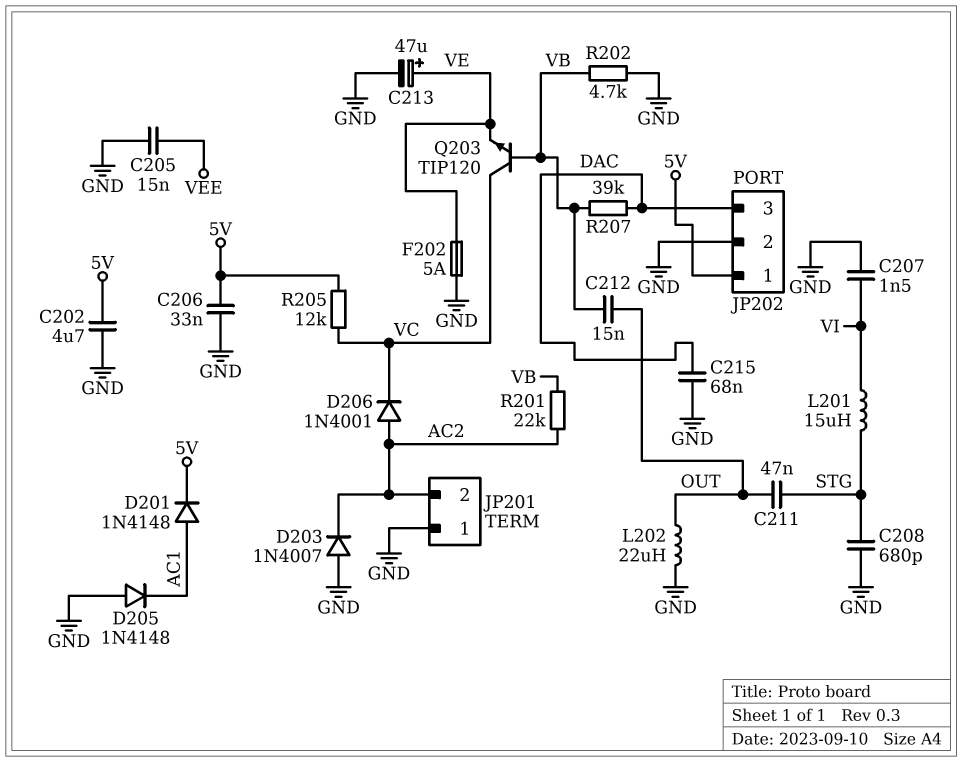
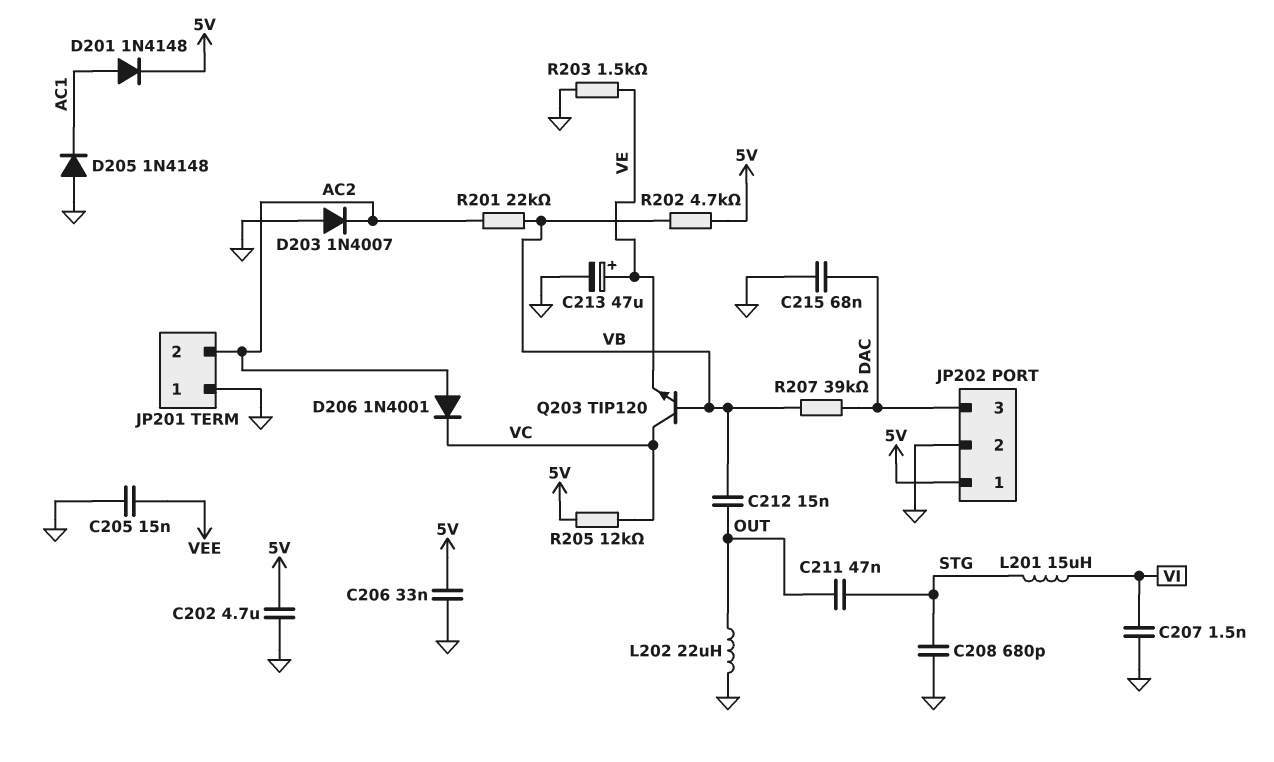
F202: 5A (GND, VE) -> none
R202: 4.7k (GND, VB) -> 4.7k (5V, VB)
R203: none -> 1.5k (GND, VE)

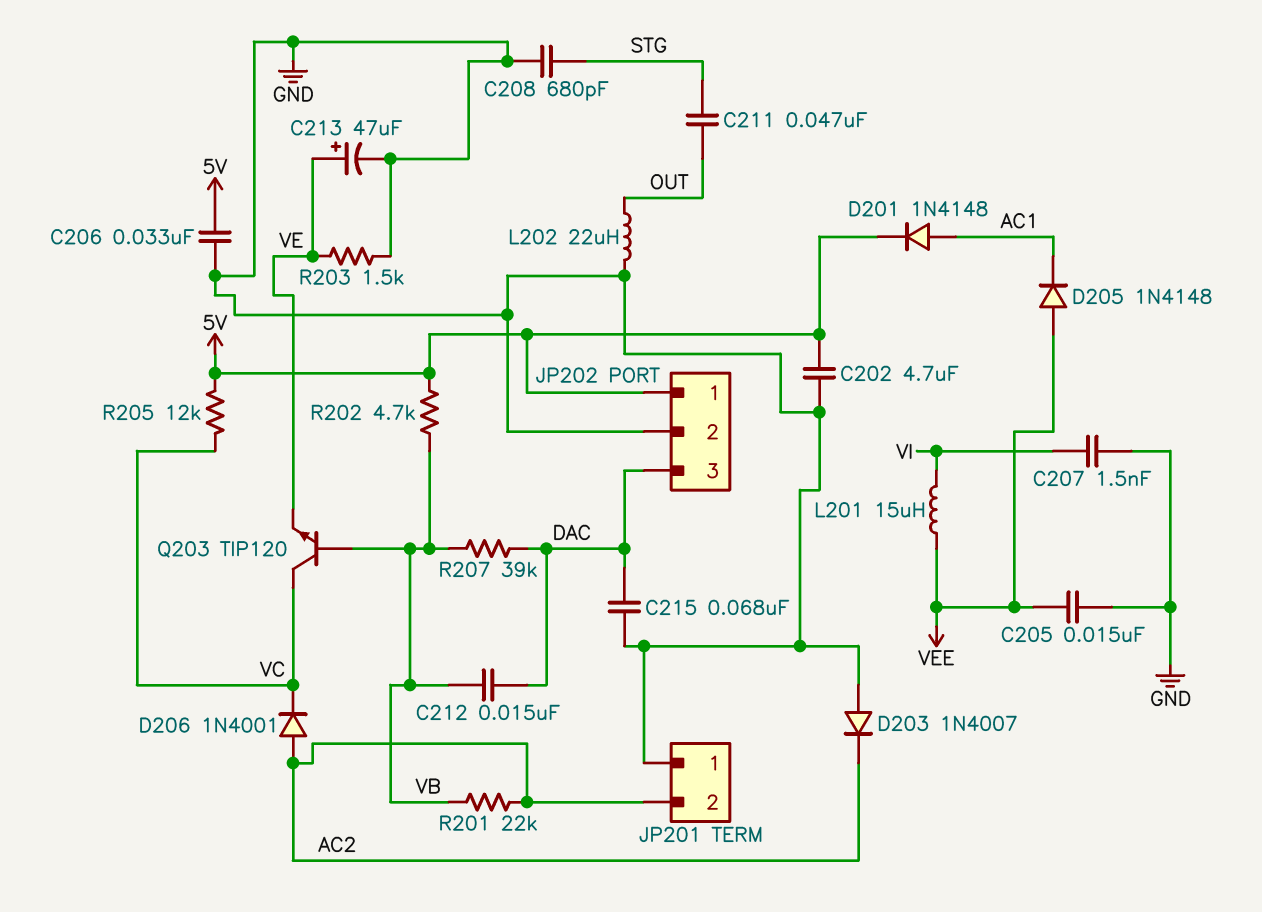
C212: 15nF (OUT, VB) -> 15nF (DAC, VB)
D205: diode 1N4148 (A GND, K AC1) -> diode 1N4148 (A VEE, K AC1)
L201: 15uH (STG, VI) -> 15uH (VEE, VI)

